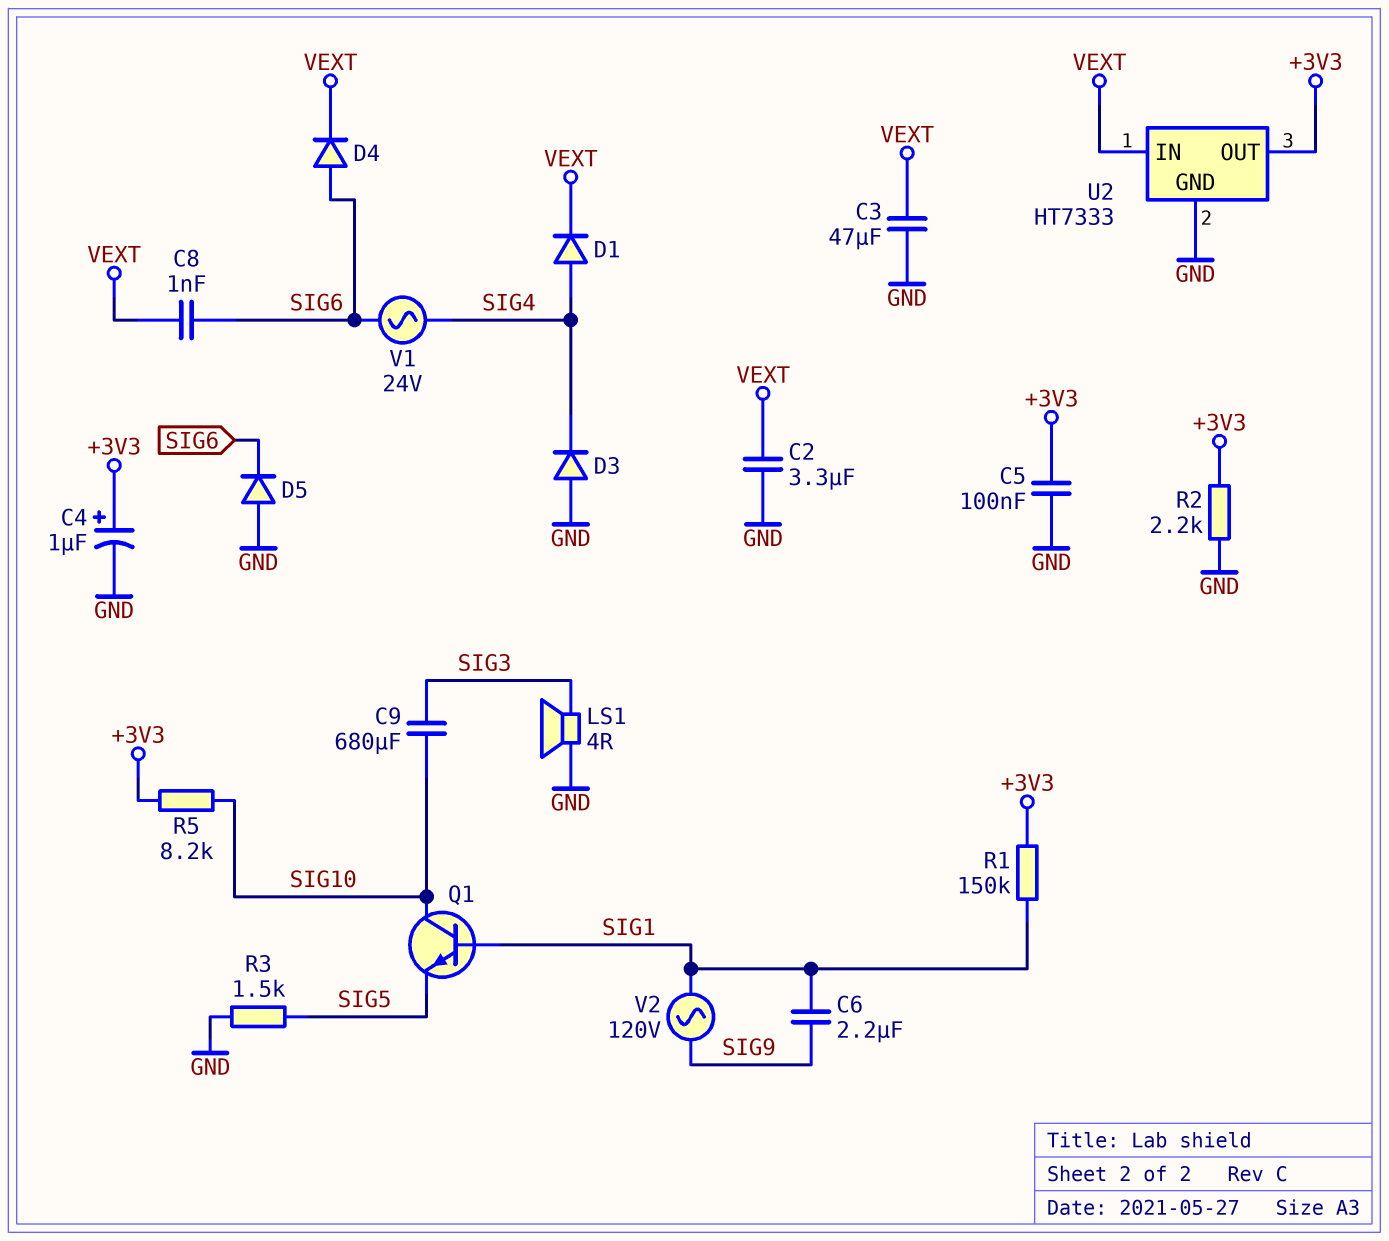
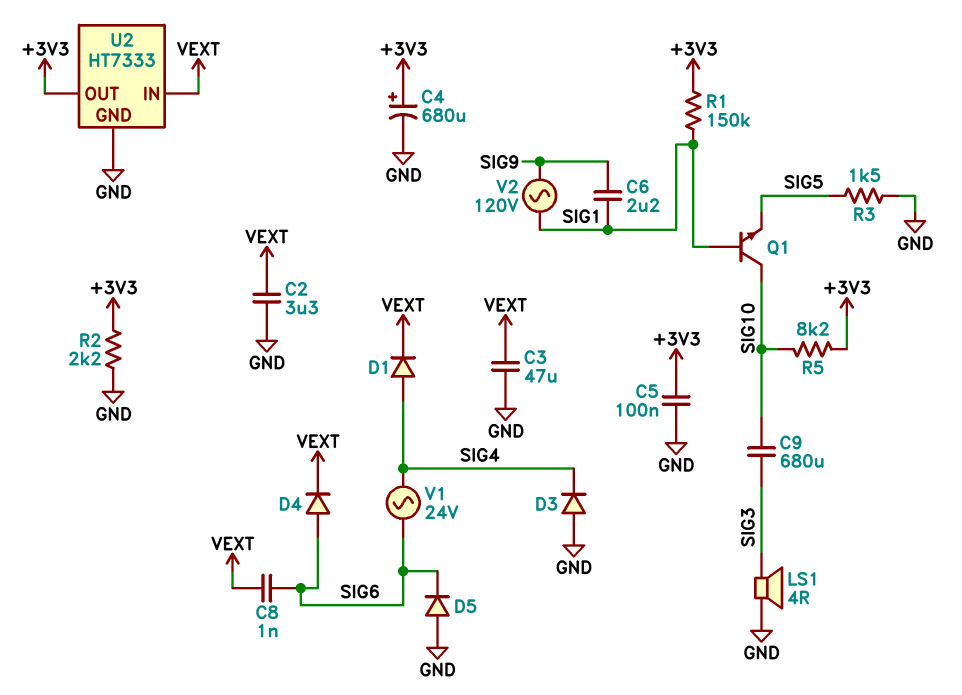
C4: 1uF (plus +3V3, minus GND) -> 680uF (plus +3V3, minus GND)

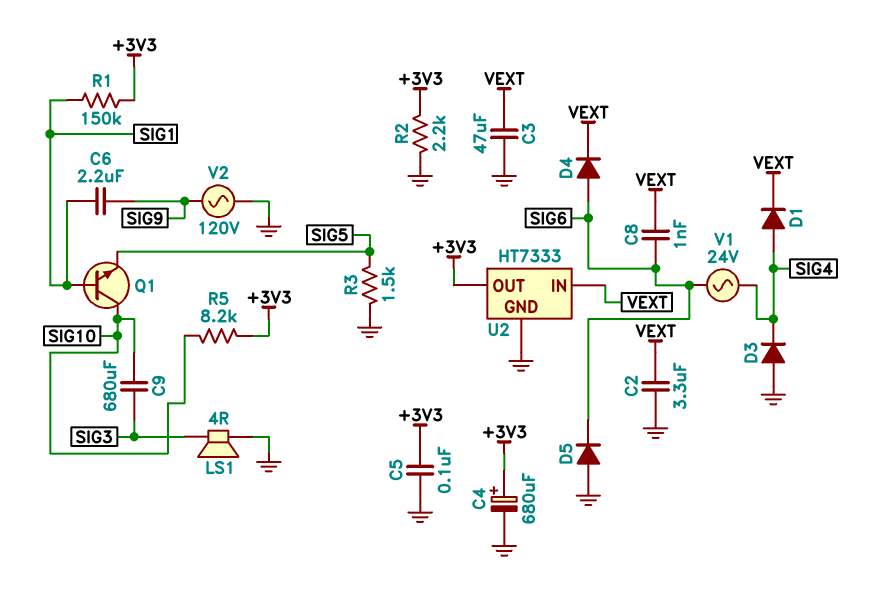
V2: AC 120V (SIG1, SIG9) -> AC 120V (GND, SIG9)

